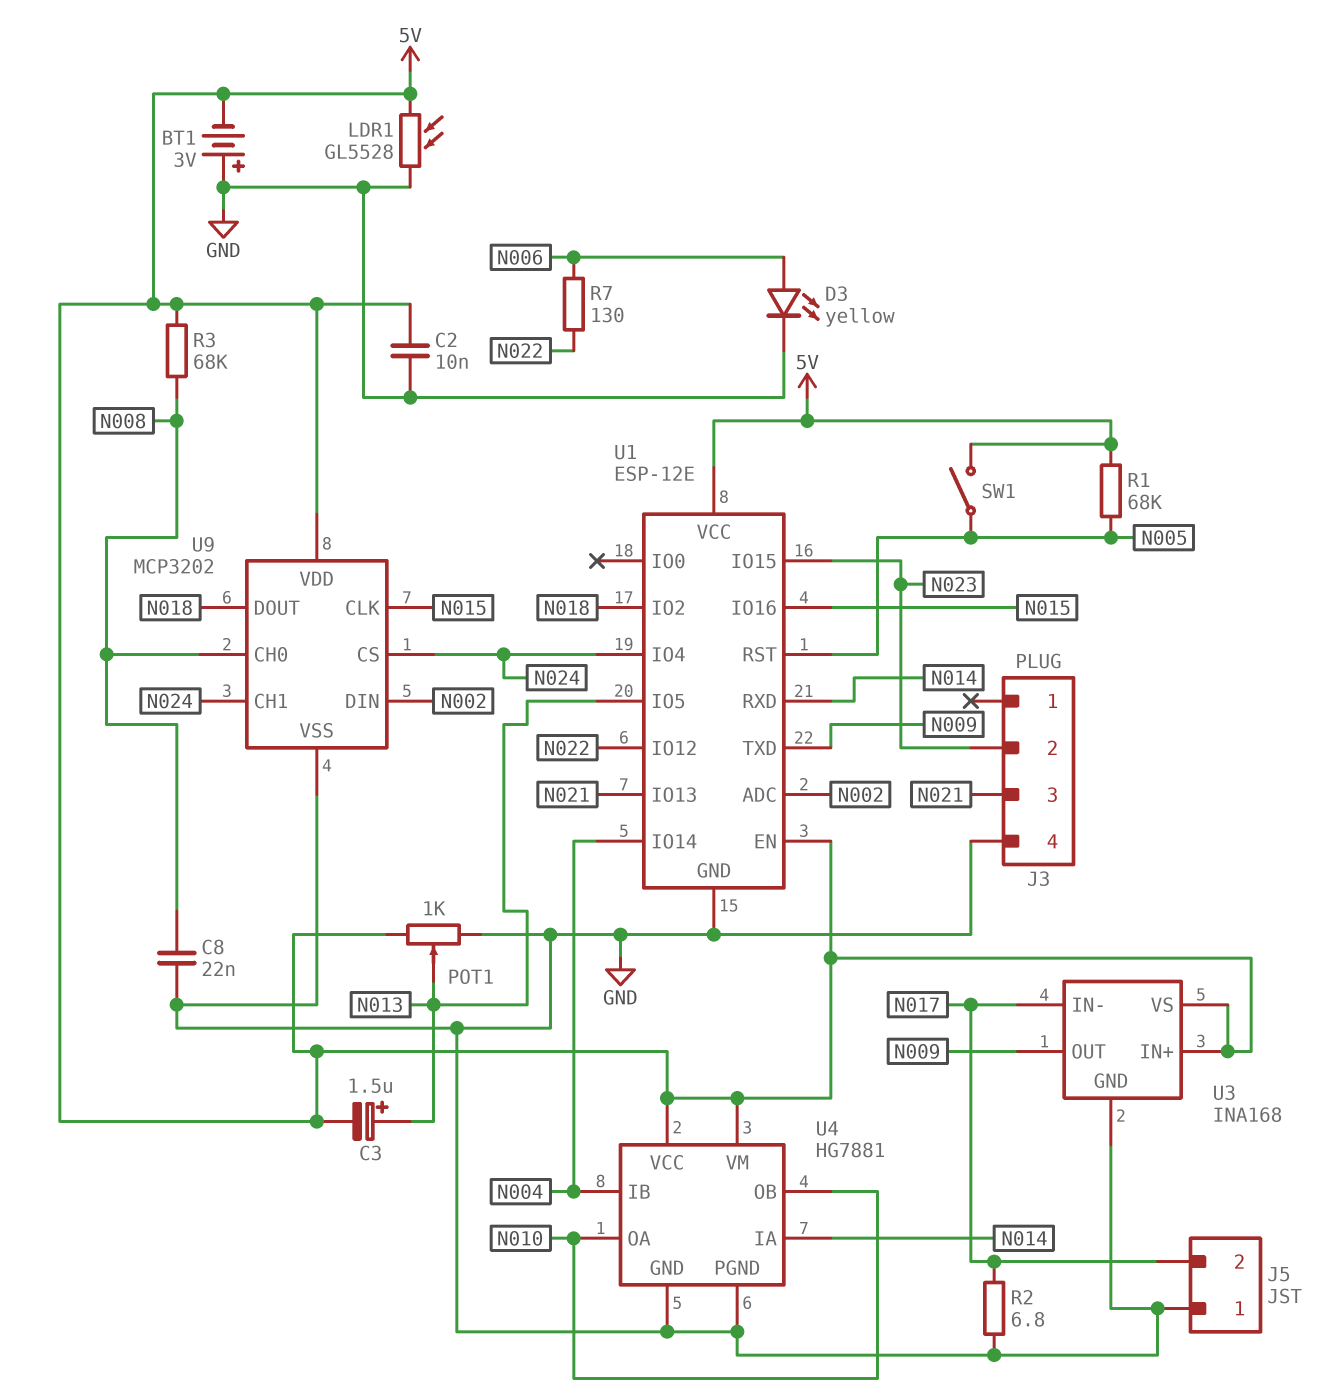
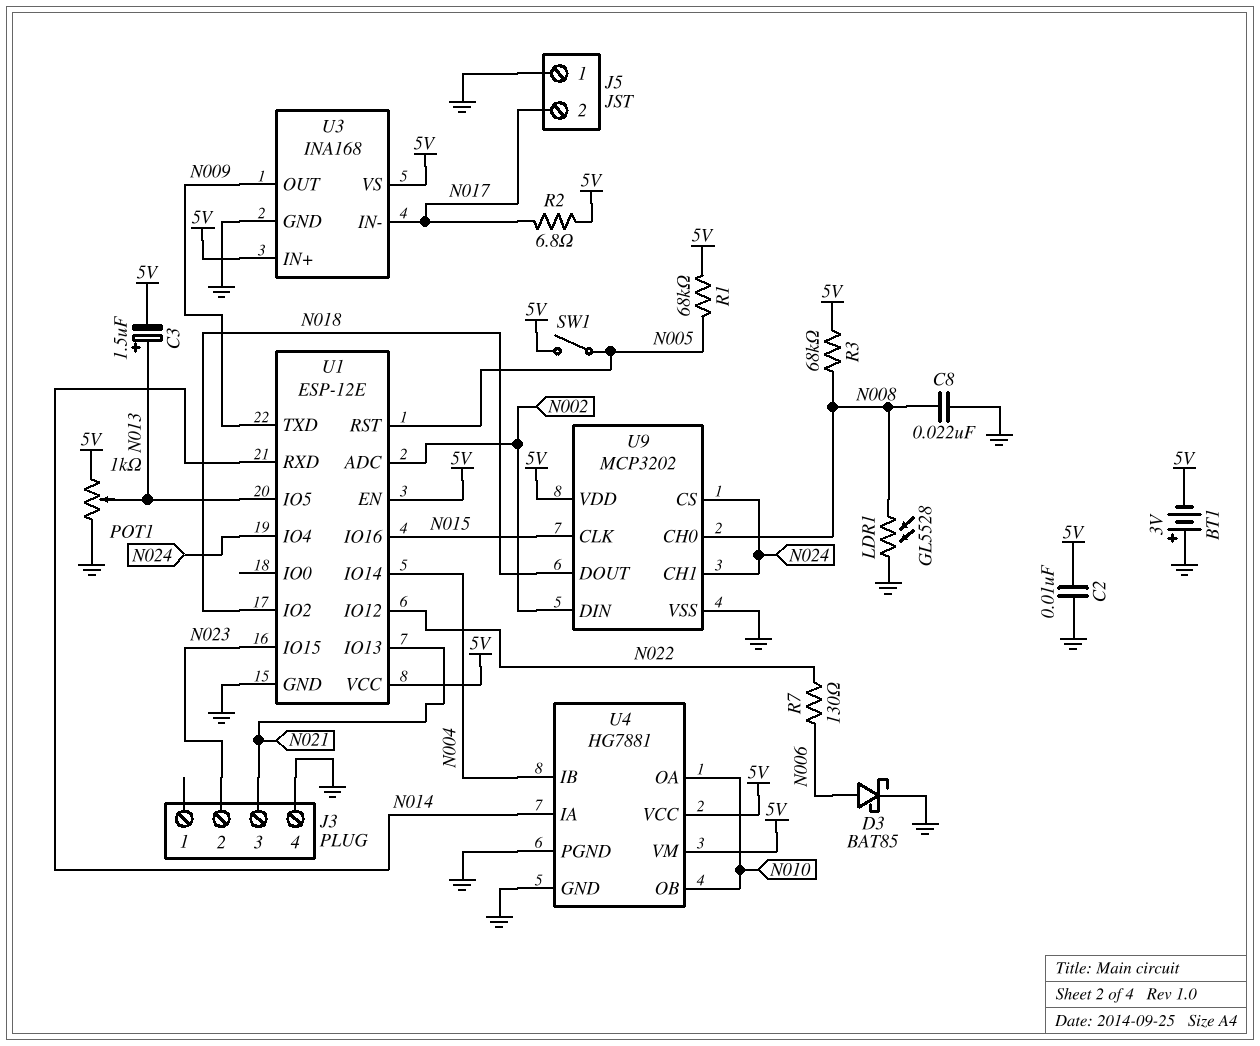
D3: LED yellow (A N006, K GND) -> schottky BAT85 (A N006, K GND)
LDR1: GL5528 (5V, GND) -> GL5528 (GND, N008)
R2: 6.8 (GND, N017) -> 6.8 (5V, N017)

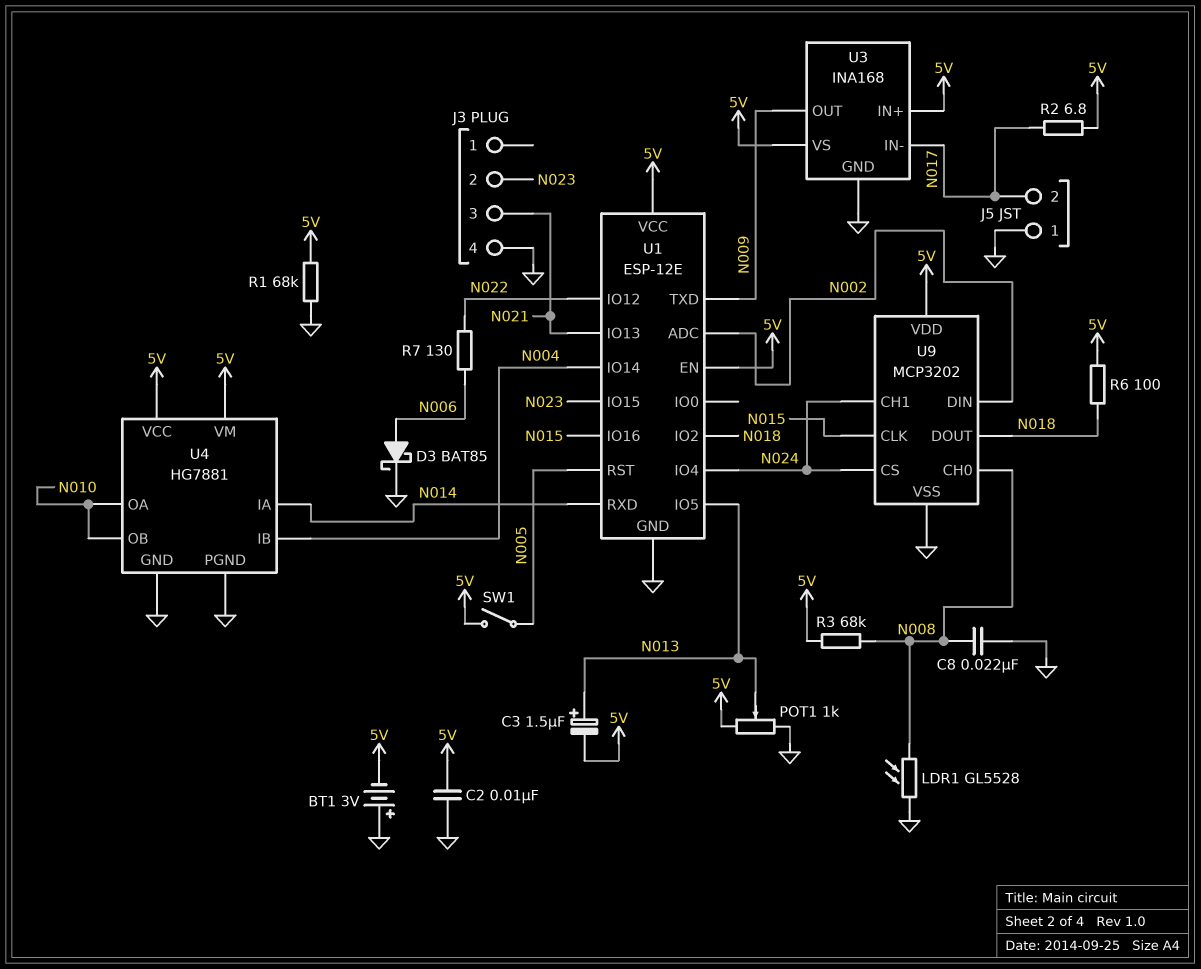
R1: 68k (5V, N005) -> 68k (5V, GND)
R6: none -> 100 (5V, N018)

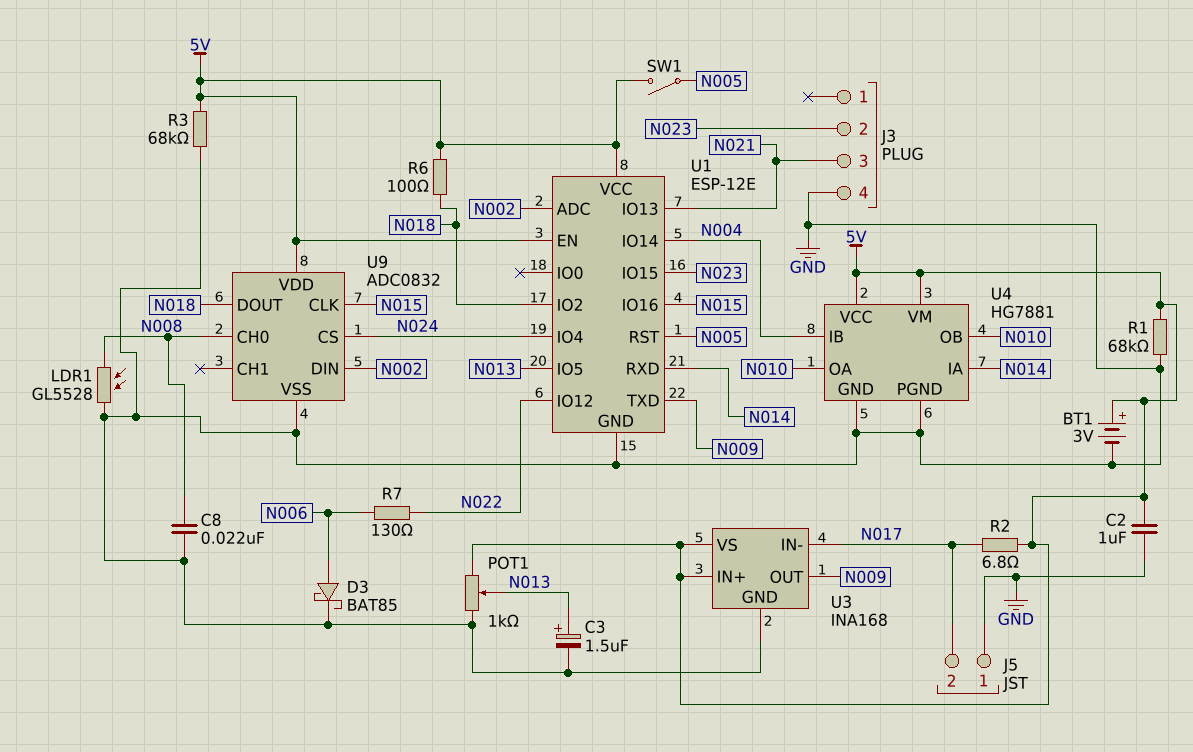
BT1: 3V (plus GND, minus 5V) -> 3V (plus 5V, minus GND)
C2: 10nF (5V, GND) -> 1uF (5V, GND)
C3: 1.5uF (plus N013, minus 5V) -> 1.5uF (plus N013, minus GND)
R3: 68k (5V, N008) -> 68k (5V, GND)
U9: MCP3202 -> ADC0832
U9 pin CH1: N024 -> none

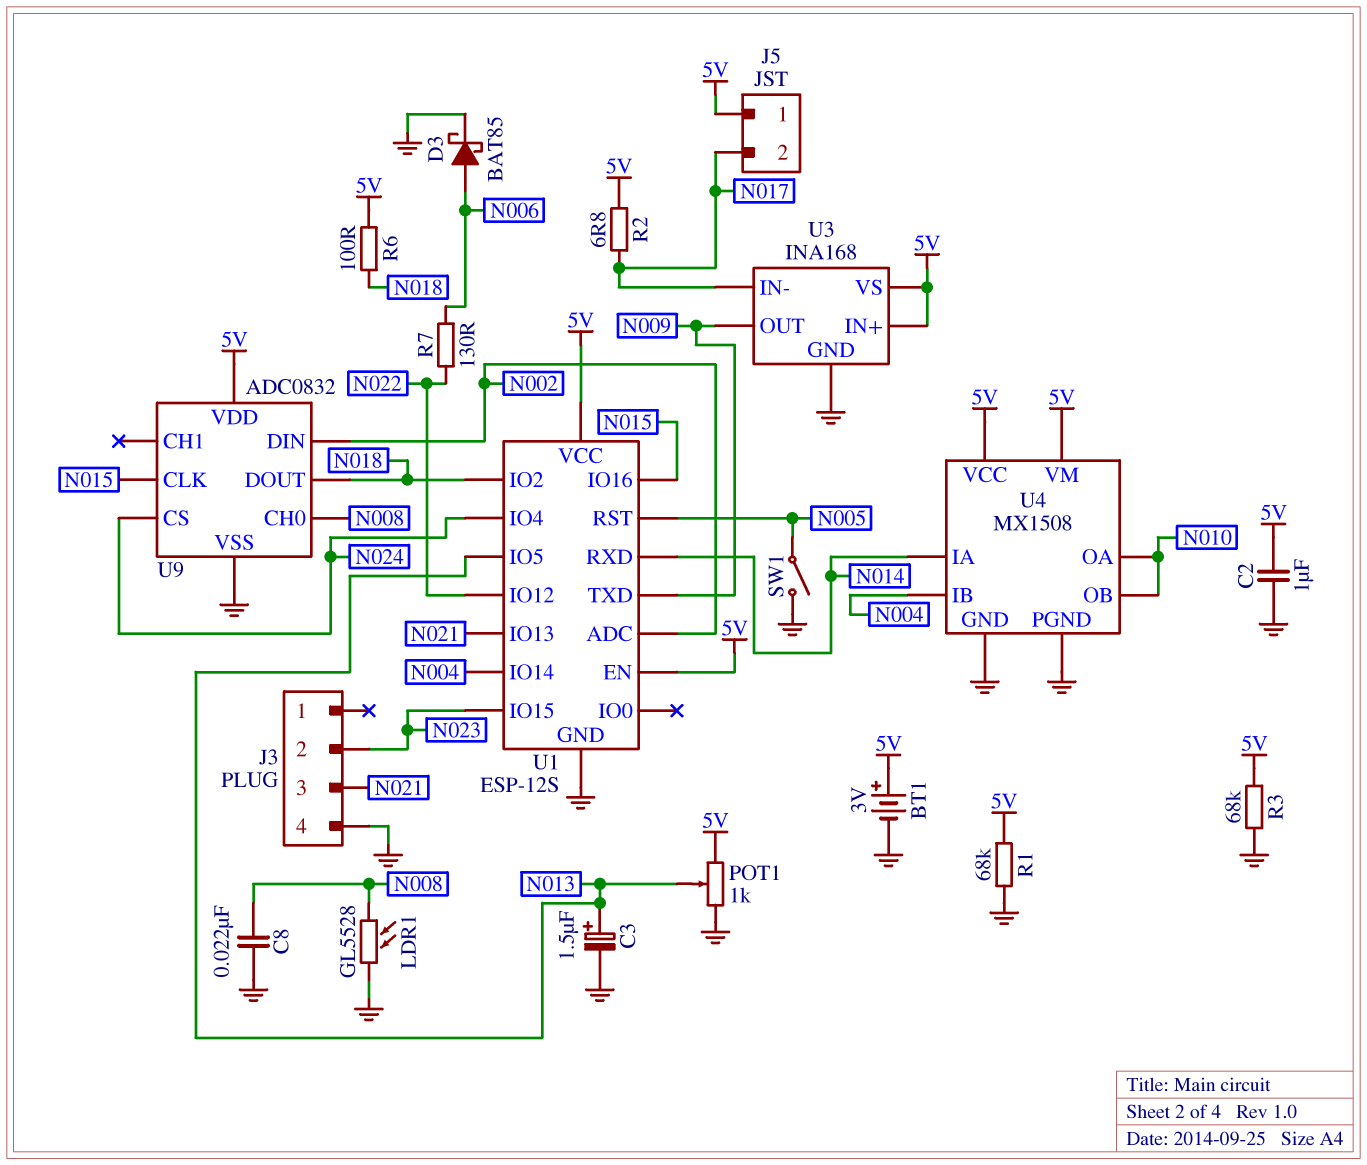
J5 pin 1: GND -> 5V
SW1: switch (5V, N005) -> switch (GND, N005)
U1: ESP-12E -> ESP-12S
U4: HG7881 -> MX1508

